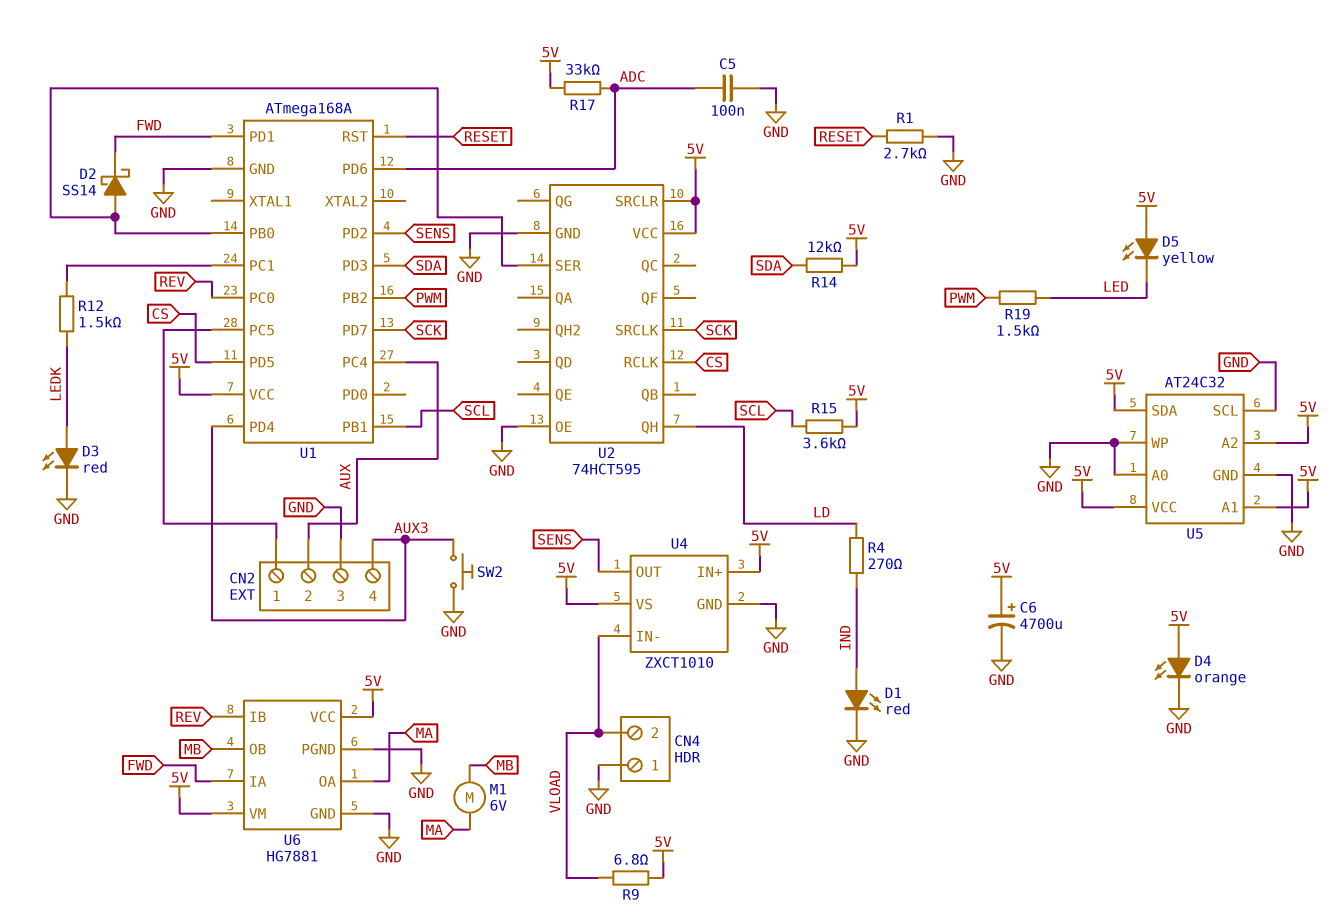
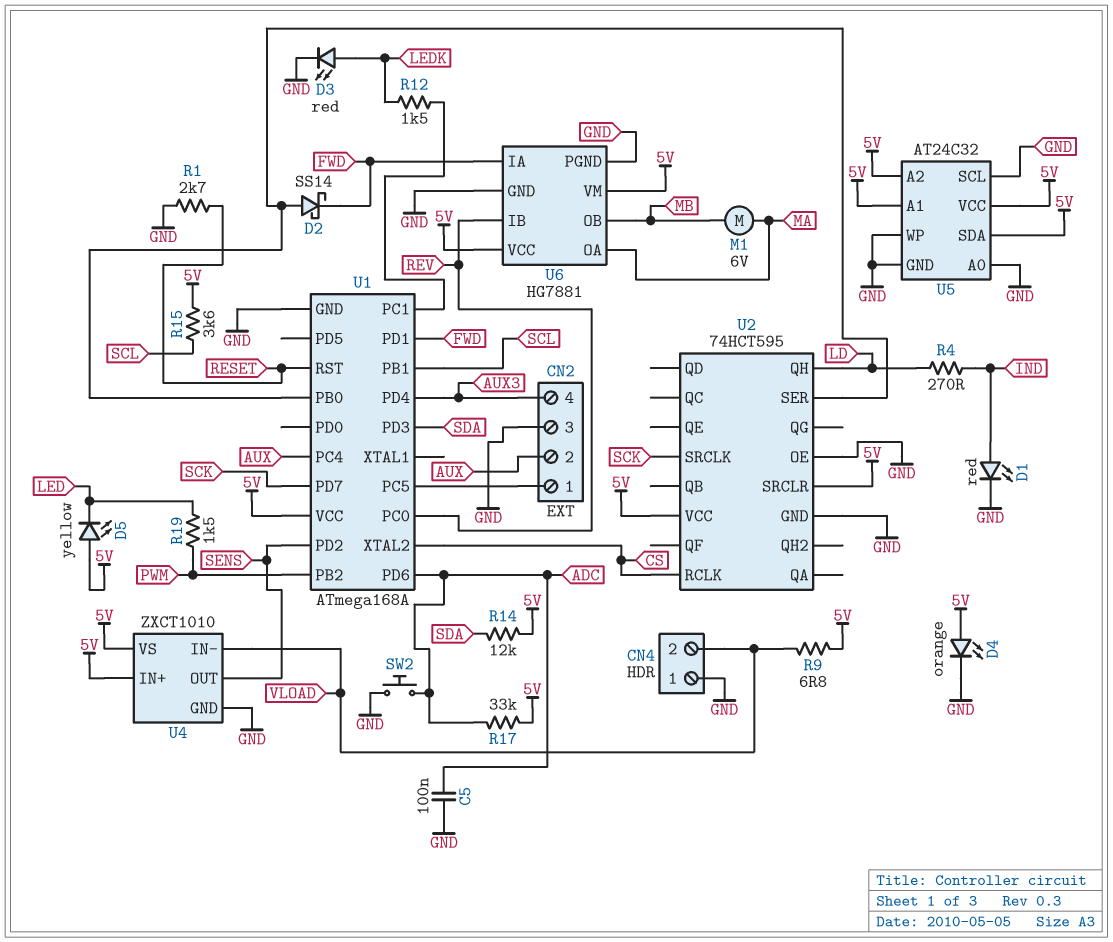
C6: 4700uF (plus 5V, minus GND) -> none
SW2: button (AUX3, GND) -> button (ADC, GND)
U1 pin PD5: CS -> none
U1 pin XTAL2: none -> CS

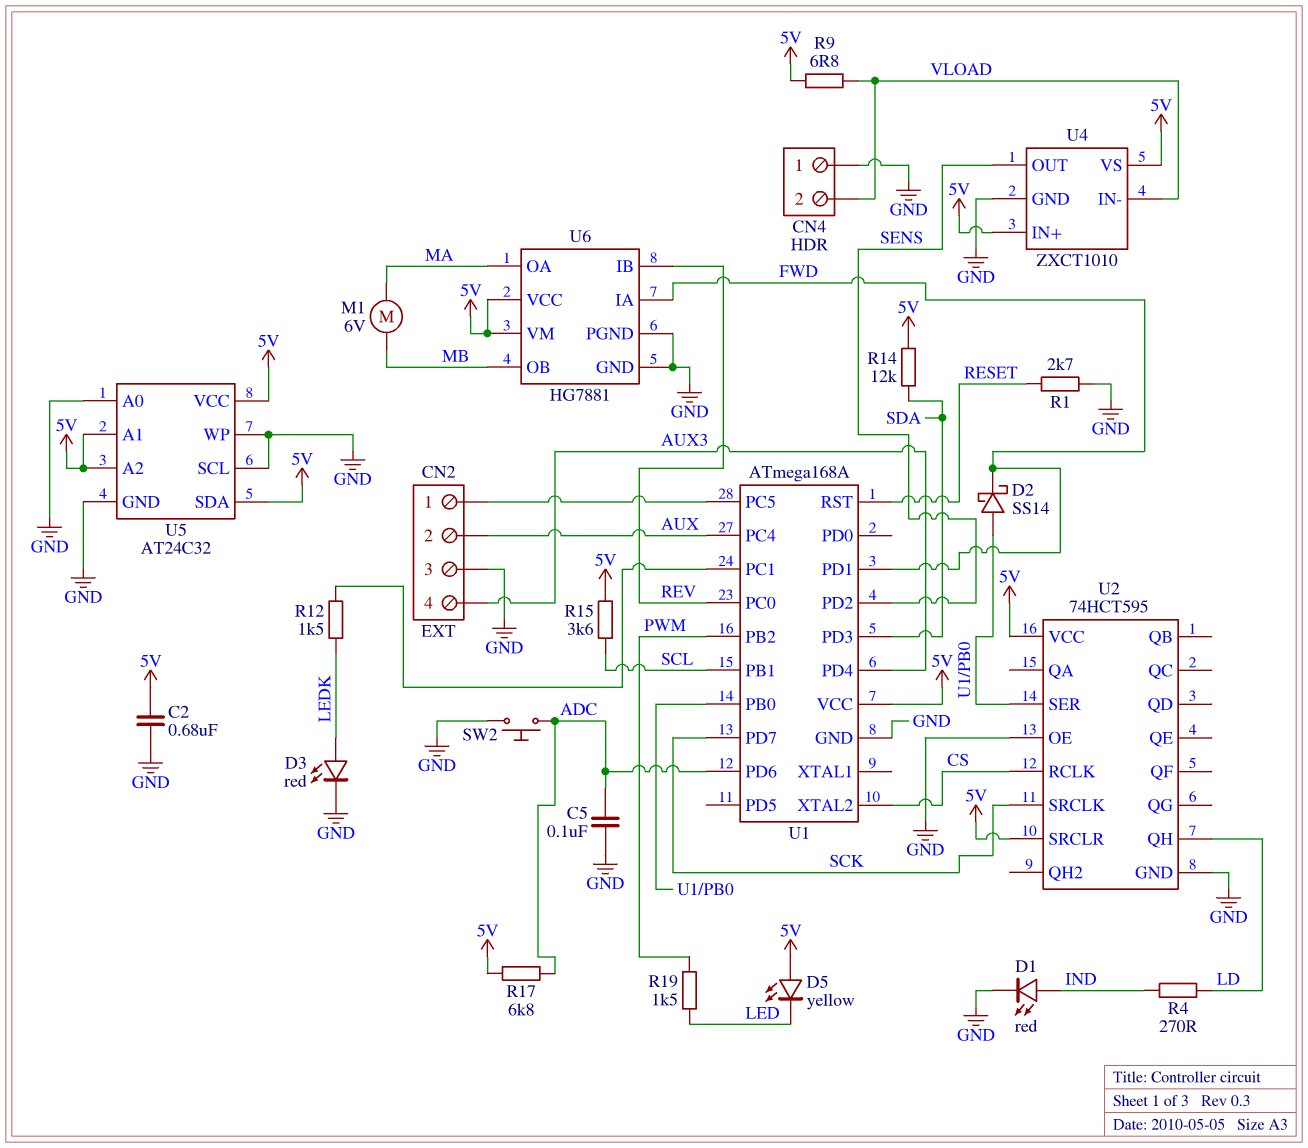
C2: none -> 680nF (5V, GND)
D4: LED orange (A 5V, K GND) -> none
R17: 33k (5V, ADC) -> 6.8k (5V, ADC)

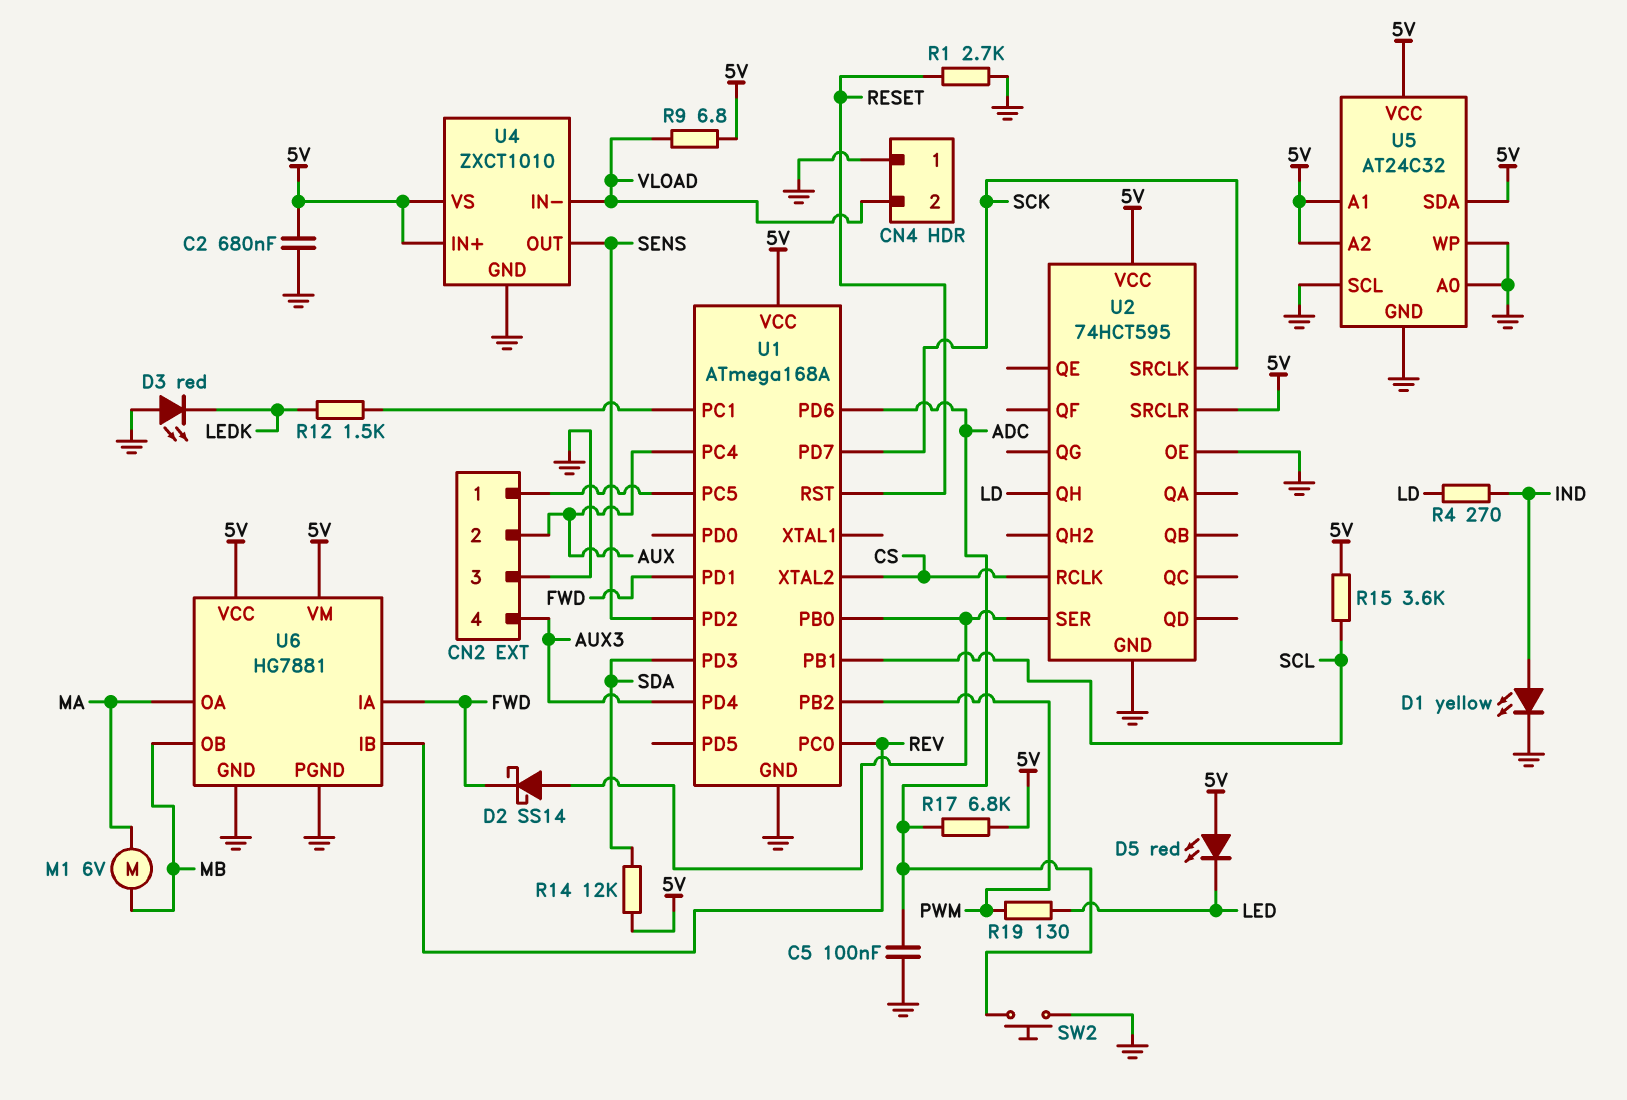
D1: LED red (A IND, K GND) -> LED yellow (A IND, K GND)
D3: LED red (A LEDK, K GND) -> LED red (A GND, K LEDK)
D5: LED yellow (A 5V, K LED) -> LED red (A 5V, K LED)
R19: 1.5k (LED, PWM) -> 130 (LED, PWM)

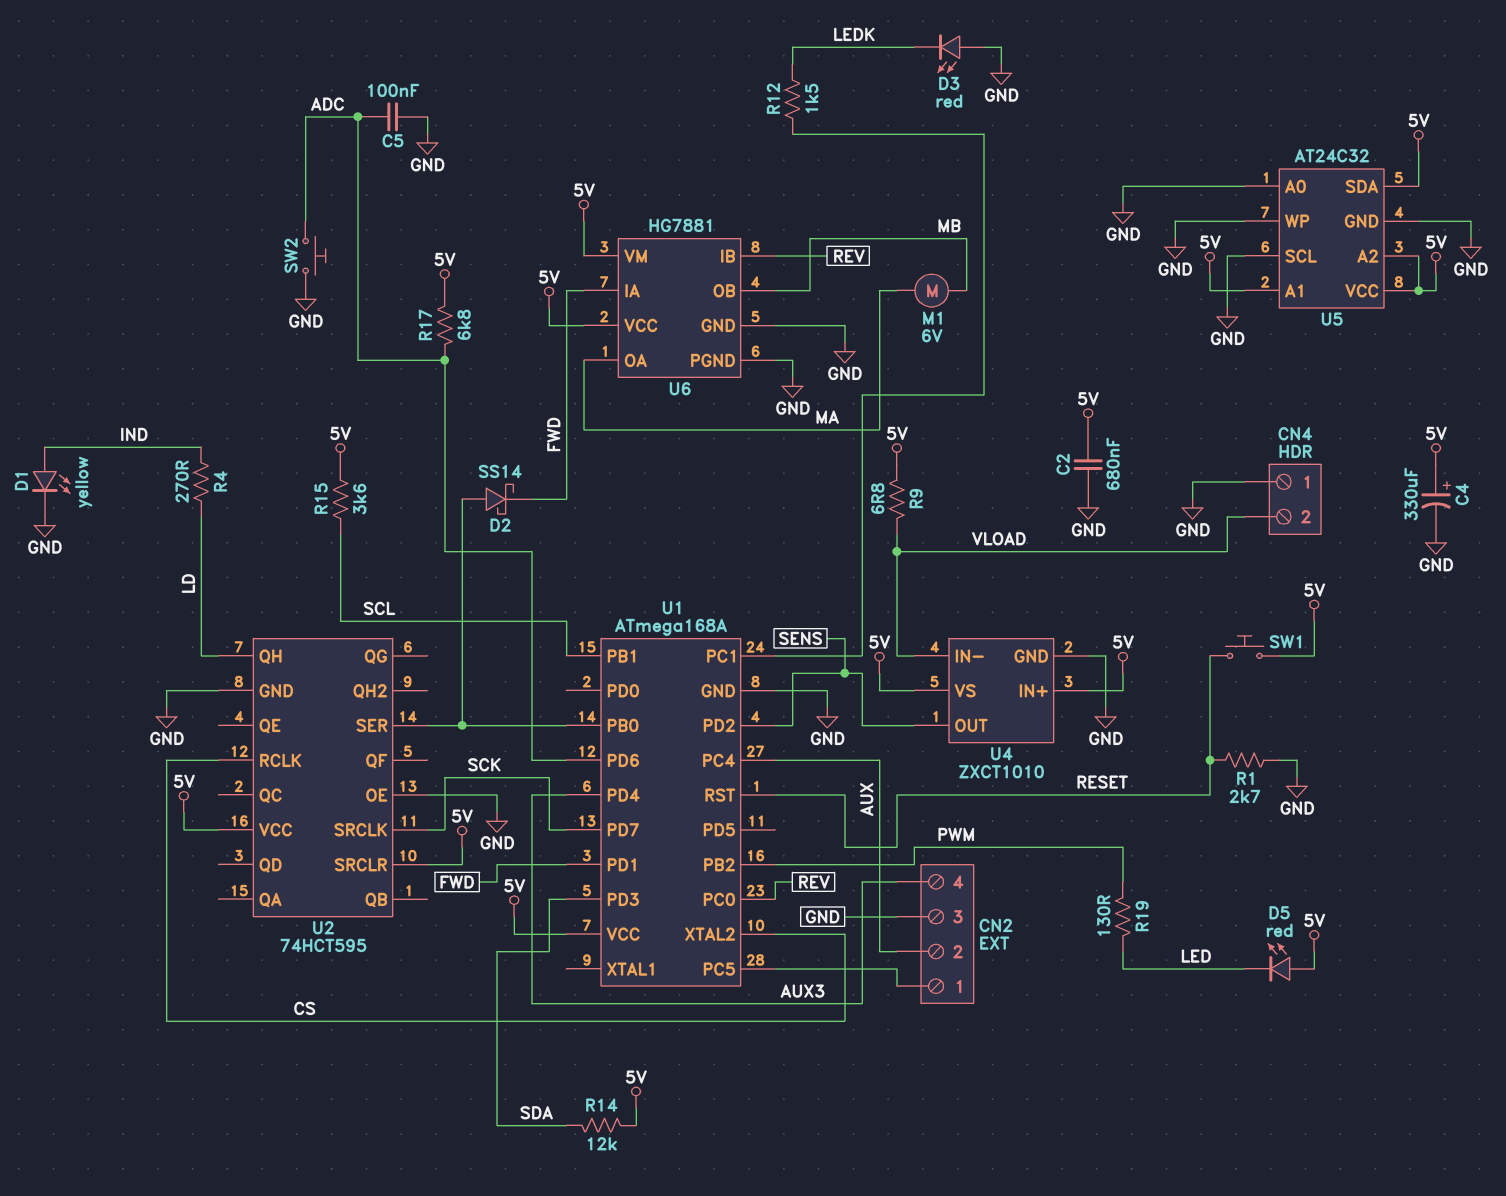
C4: none -> 330uF (plus 5V, minus GND)
SW1: none -> button (5V, RESET)

